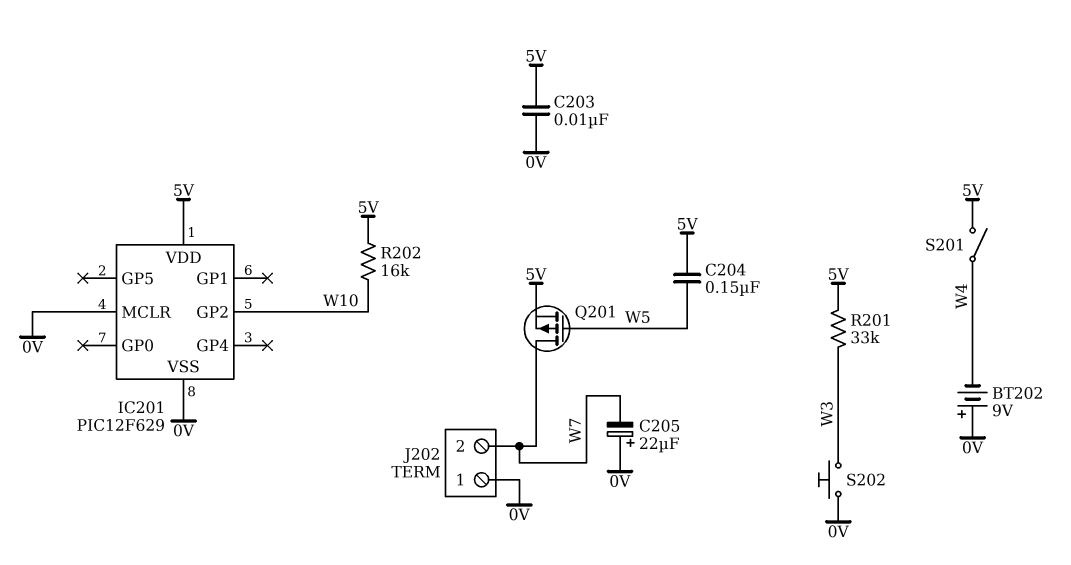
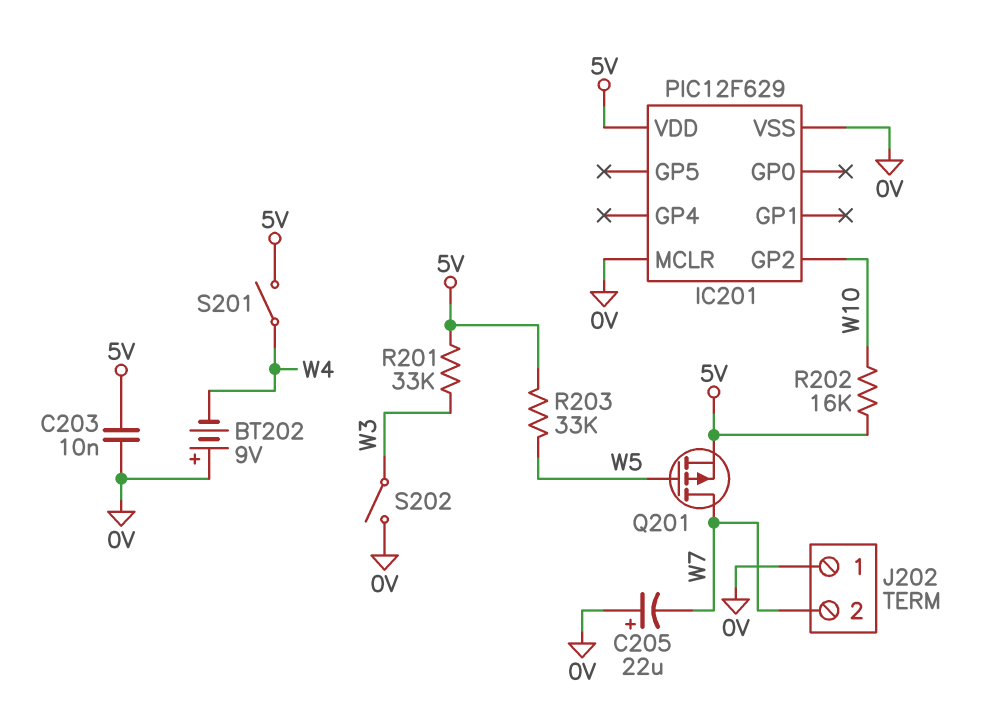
C204: 150nF (5V, W5) -> none
R203: none -> 33k (5V, W5)
S202: button (0V, W3) -> switch (0V, W3)

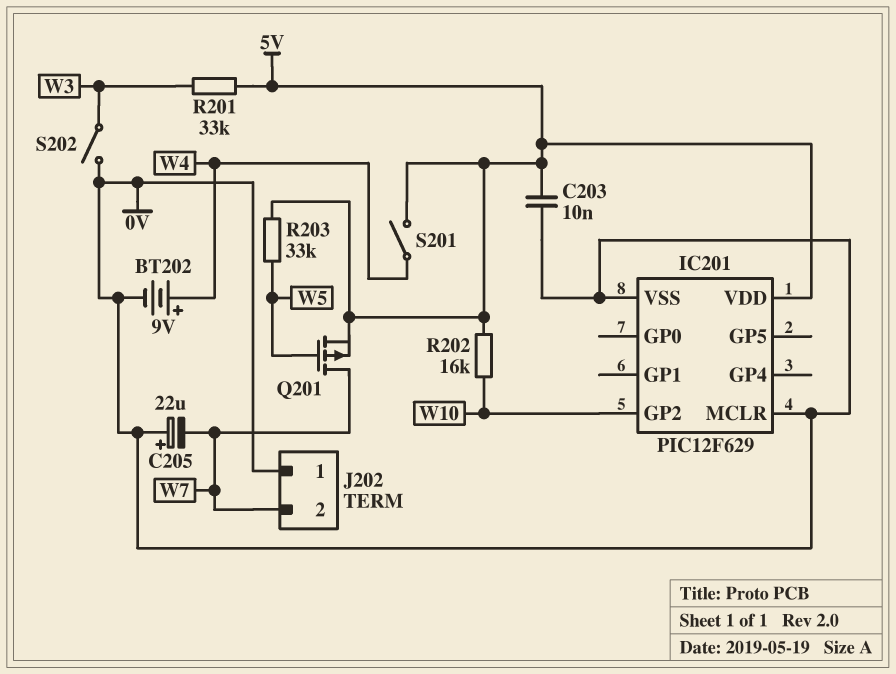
BT202: 9V (plus 0V, minus W4) -> 9V (plus W4, minus 0V)

